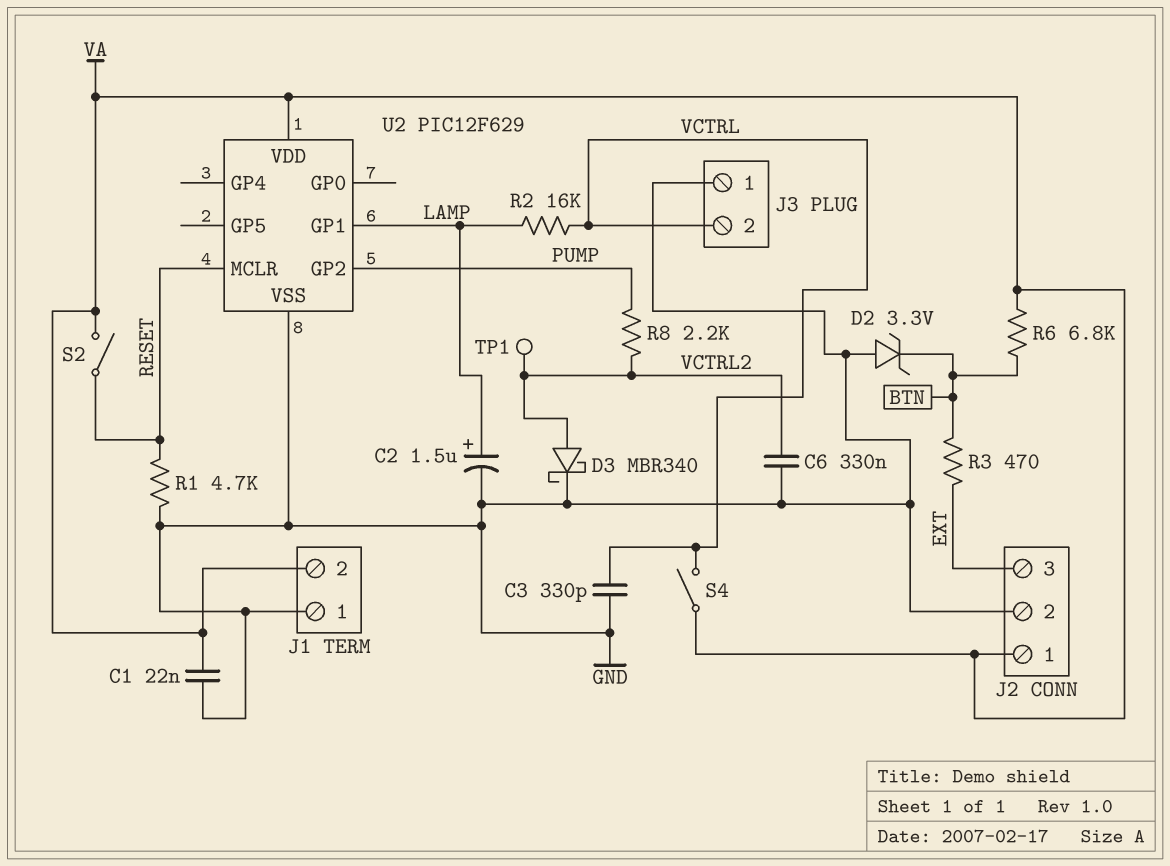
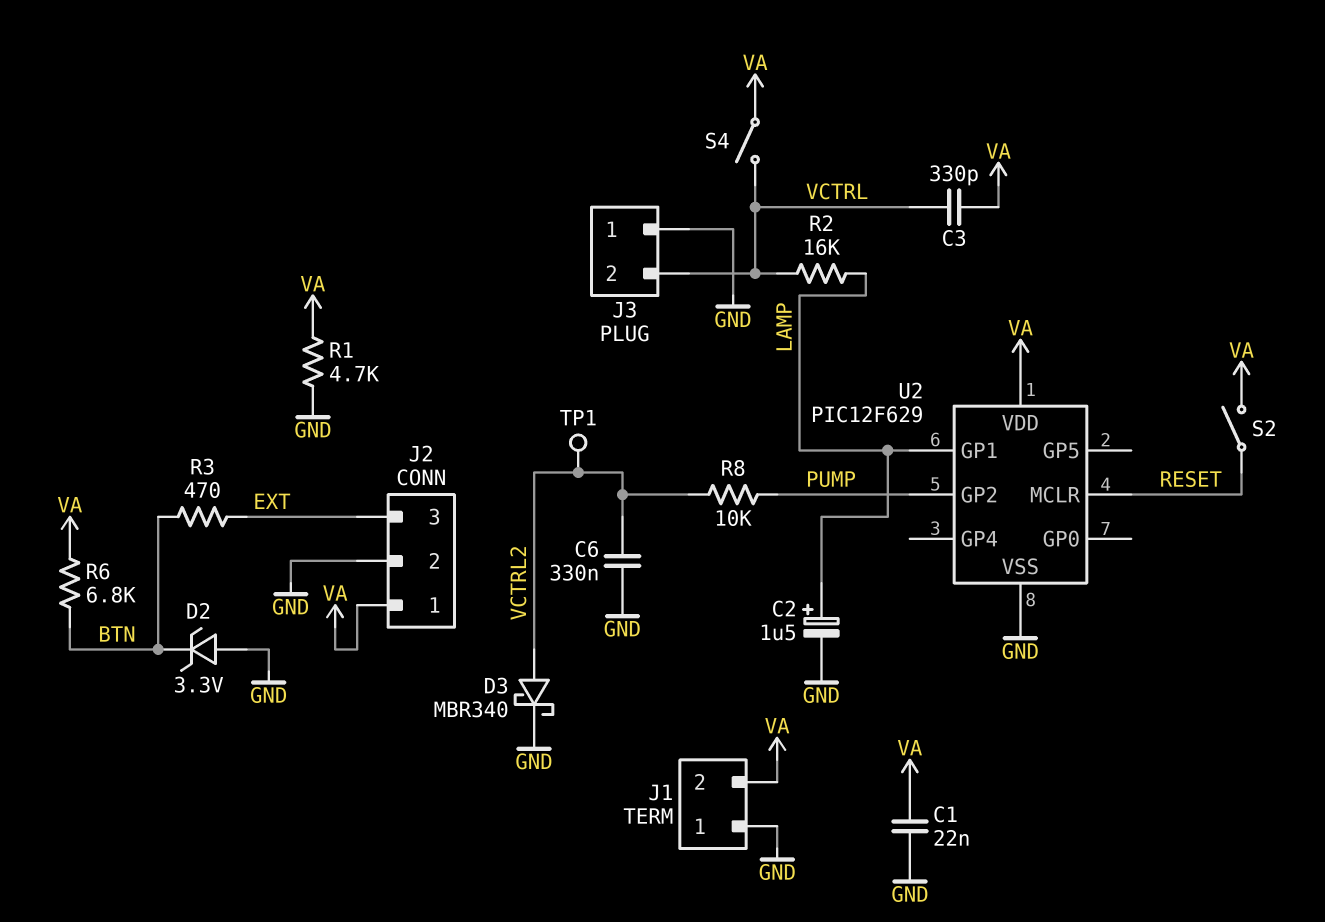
C3: 330pF (GND, VCTRL) -> 330pF (VA, VCTRL)
R1: 4.7k (GND, RESET) -> 4.7k (GND, VA)
R8: 2.2k (PUMP, VCTRL2) -> 10k (PUMP, VCTRL2)

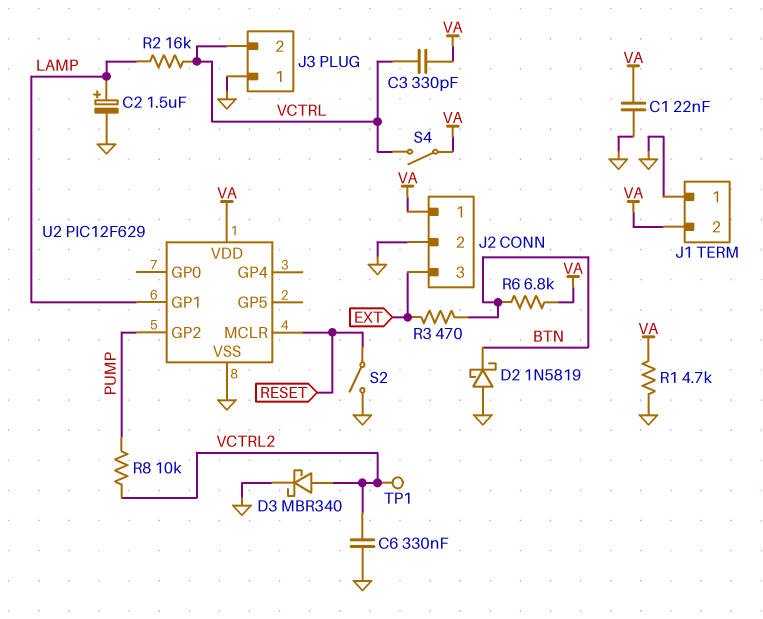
D2: zener 3.3V (A GND, K BTN) -> schottky 1N5819 (A GND, K BTN)
S2: switch (RESET, VA) -> switch (GND, RESET)

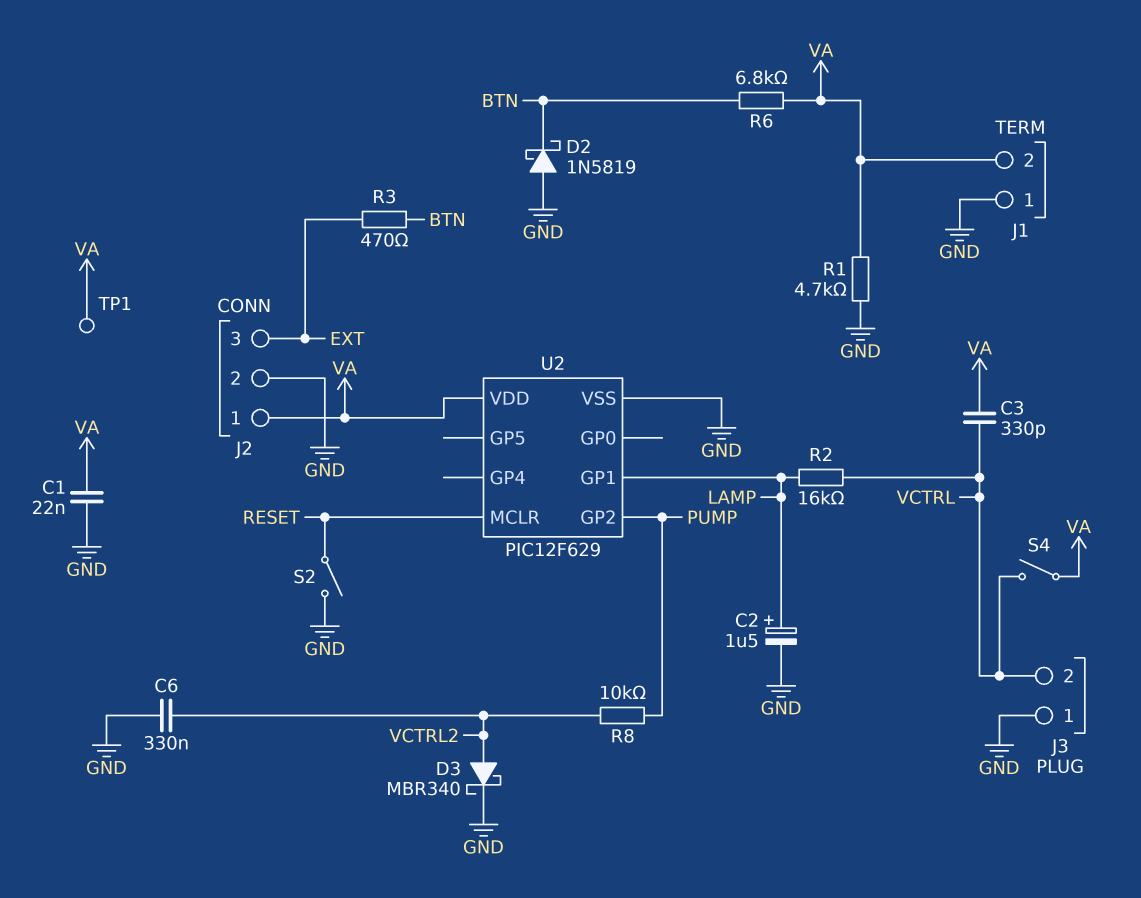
TP1: test point (VCTRL2) -> test point (VA)

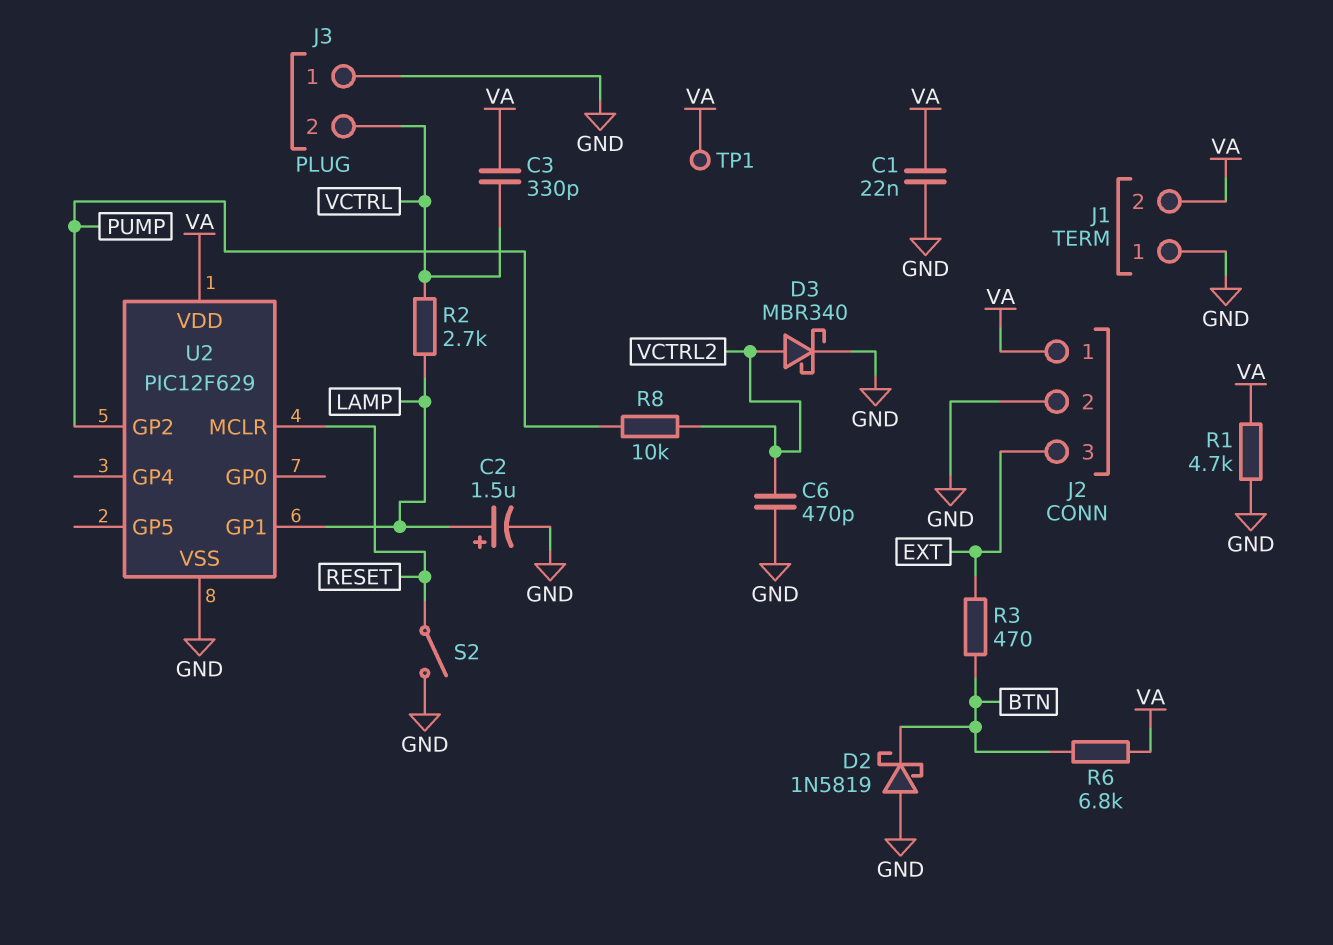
C6: 330nF (GND, VCTRL2) -> 470pF (GND, VCTRL2)
R2: 16k (LAMP, VCTRL) -> 2.7k (LAMP, VCTRL)
S4: switch (VA, VCTRL) -> none

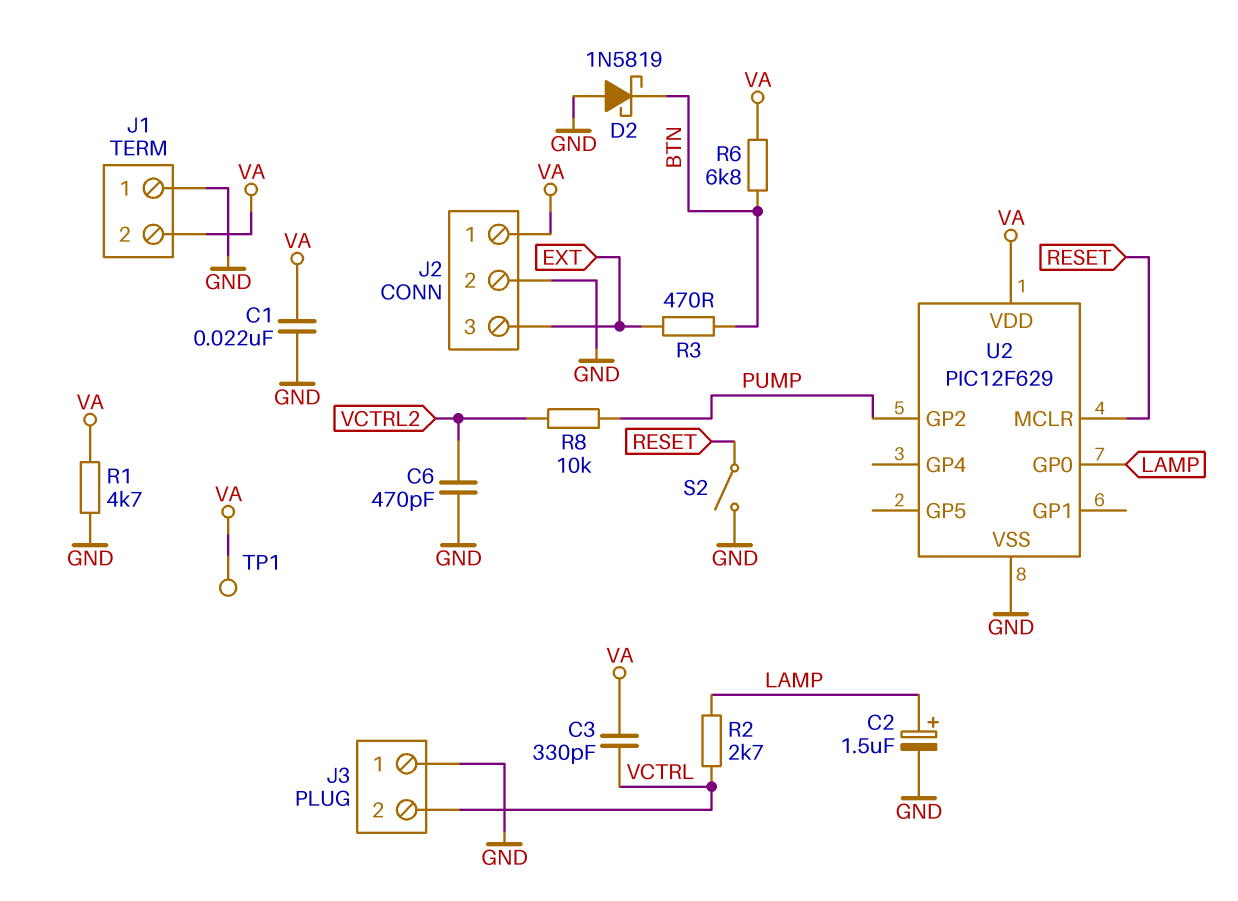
D3: schottky MBR340 (A VCTRL2, K GND) -> none
U2 pin GP0: none -> LAMP
U2 pin GP1: LAMP -> none

